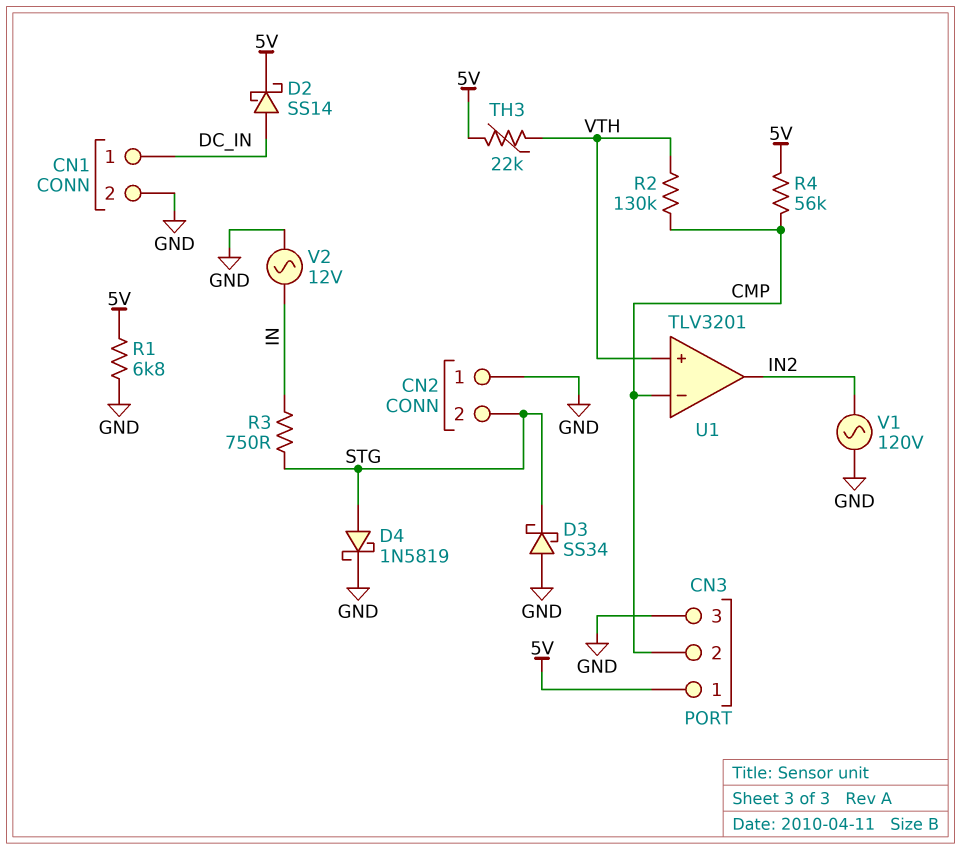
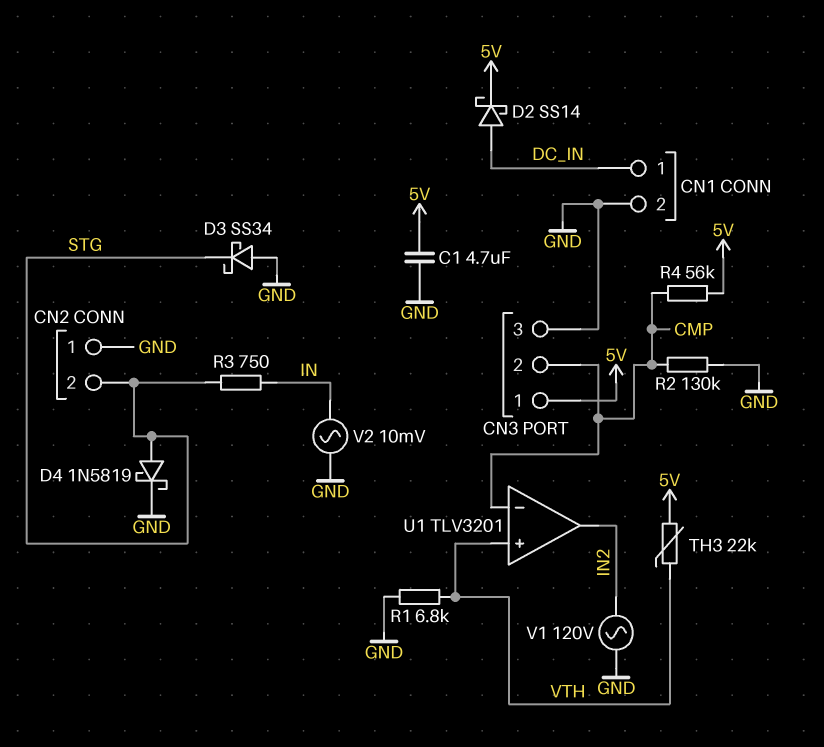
C1: none -> 4.7uF (5V, GND)
R1: 6.8k (5V, GND) -> 6.8k (GND, VTH)
R2: 130k (CMP, VTH) -> 130k (CMP, GND)
V2: AC 12V (GND, IN) -> AC 10mV (GND, IN)

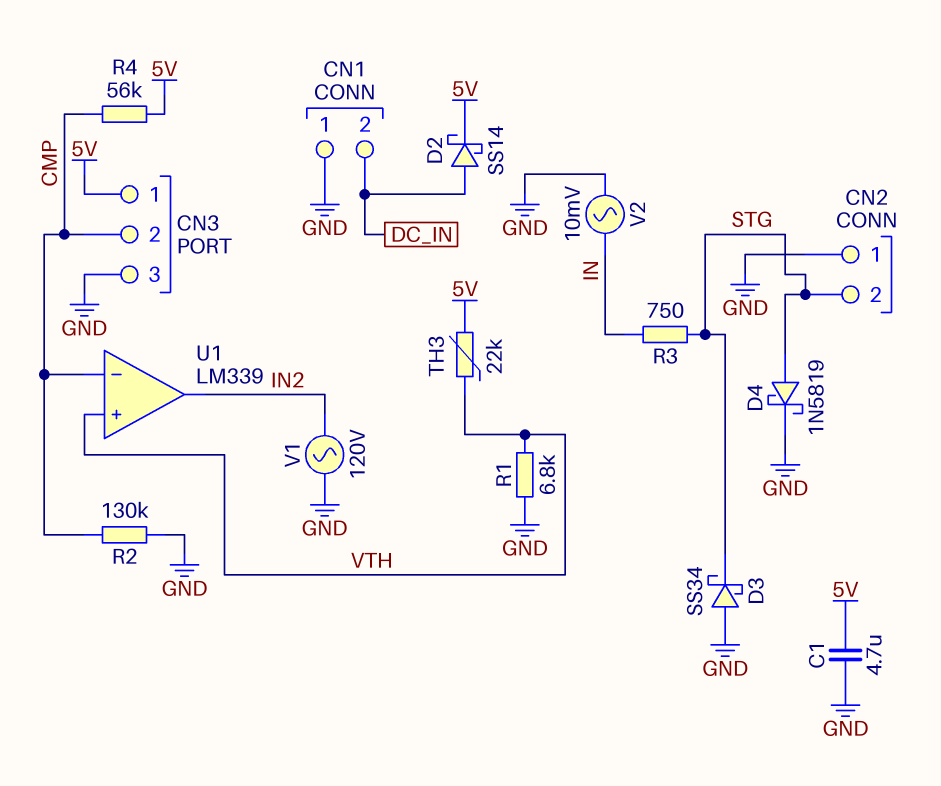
CN1 pin 1: DC_IN -> GND
CN1 pin 2: GND -> DC_IN
U1: TLV3201 -> LM339

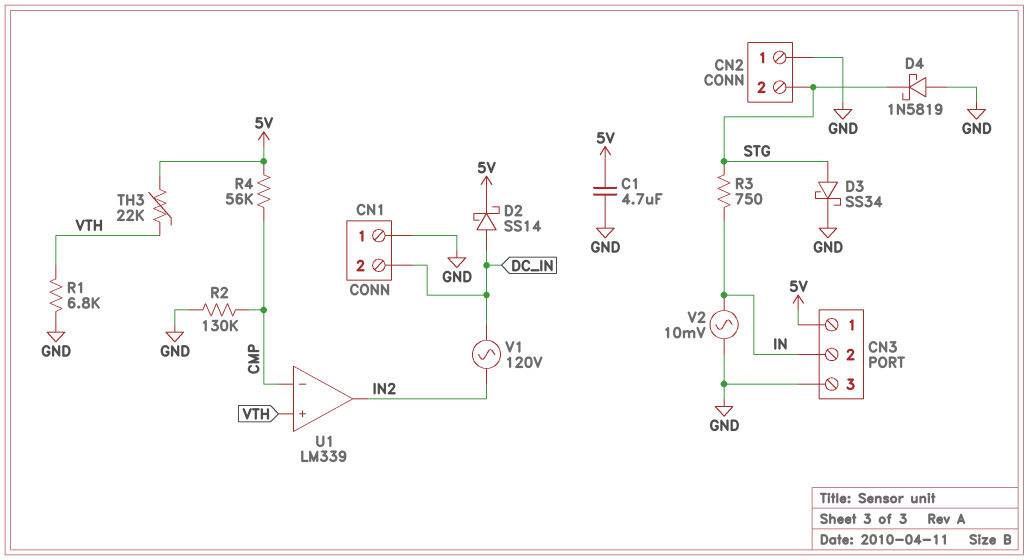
CN3 pin 2: CMP -> IN
D3: schottky SS34 (A GND, K STG) -> schottky SS34 (A STG, K GND)
D4: schottky 1N5819 (A STG, K GND) -> schottky 1N5819 (A GND, K STG)
V1: AC 120V (GND, IN2) -> AC 120V (DC_IN, IN2)

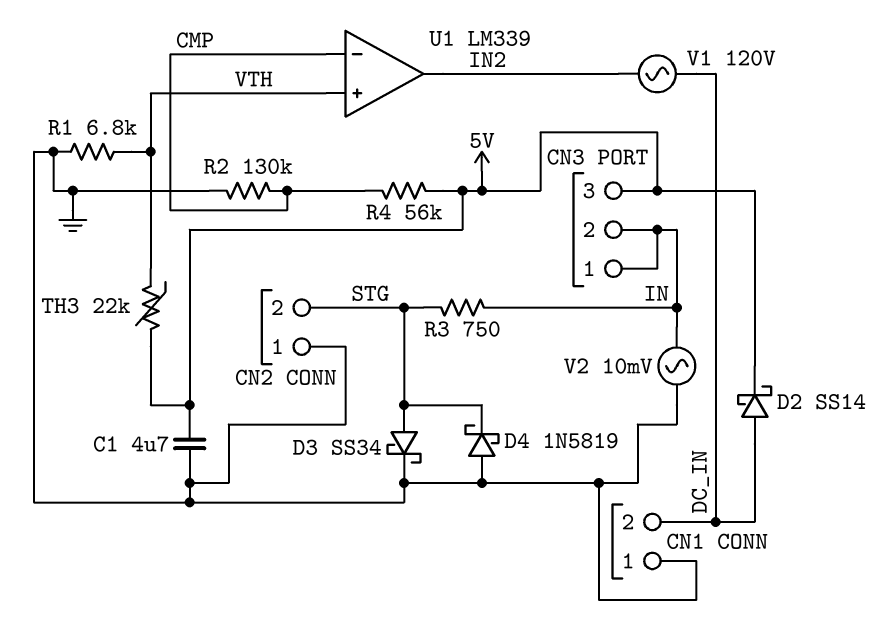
CN3 pin 1: 5V -> IN
CN3 pin 3: GND -> 5V

